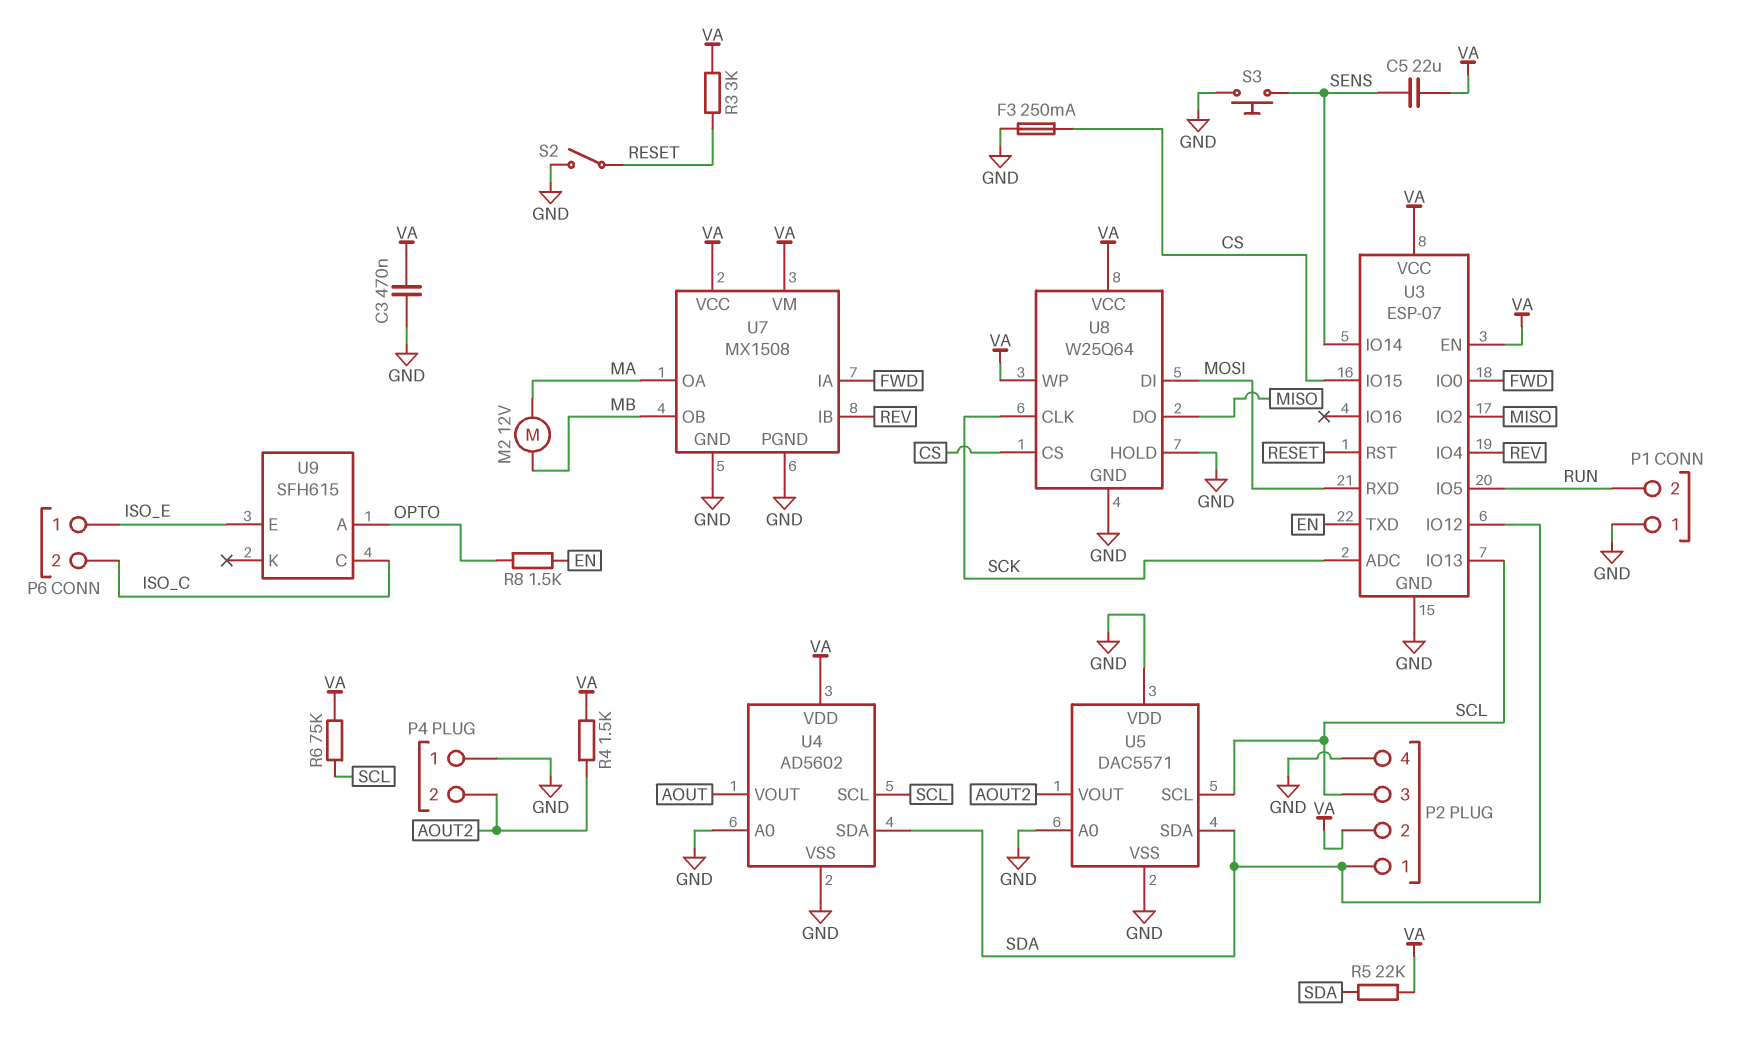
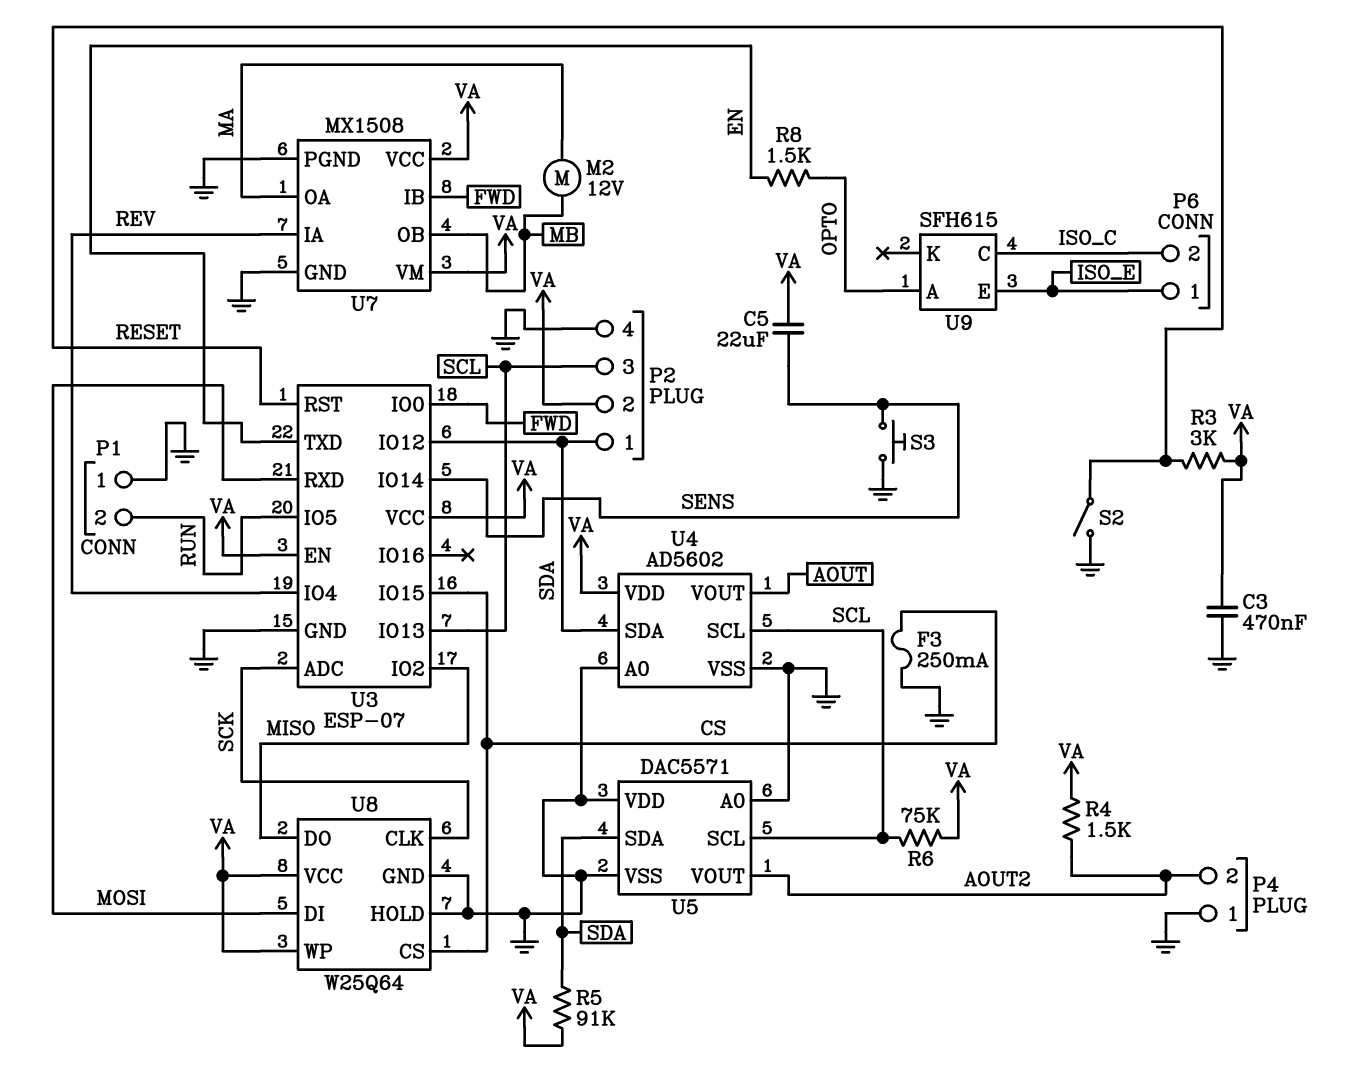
R5: 22k (SDA, VA) -> 91k (SDA, VA)
U7 pin IA: FWD -> REV
U7 pin IB: REV -> FWD

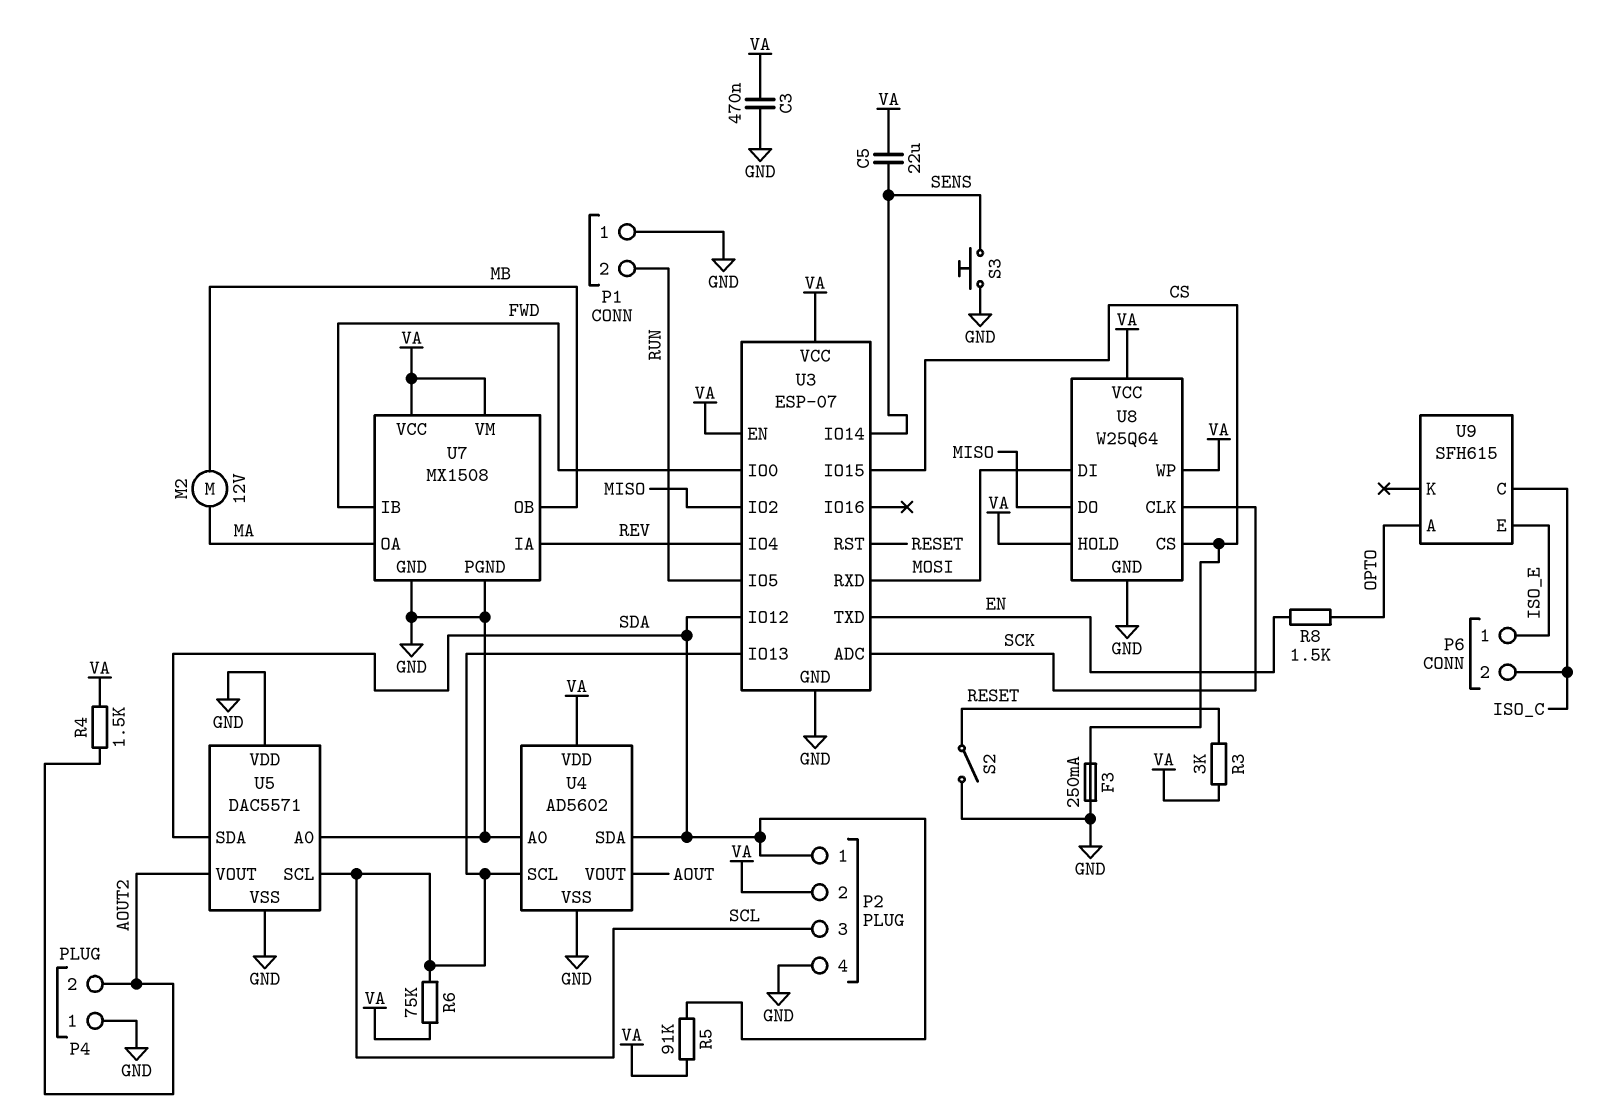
U8 pin HOLD: GND -> VA

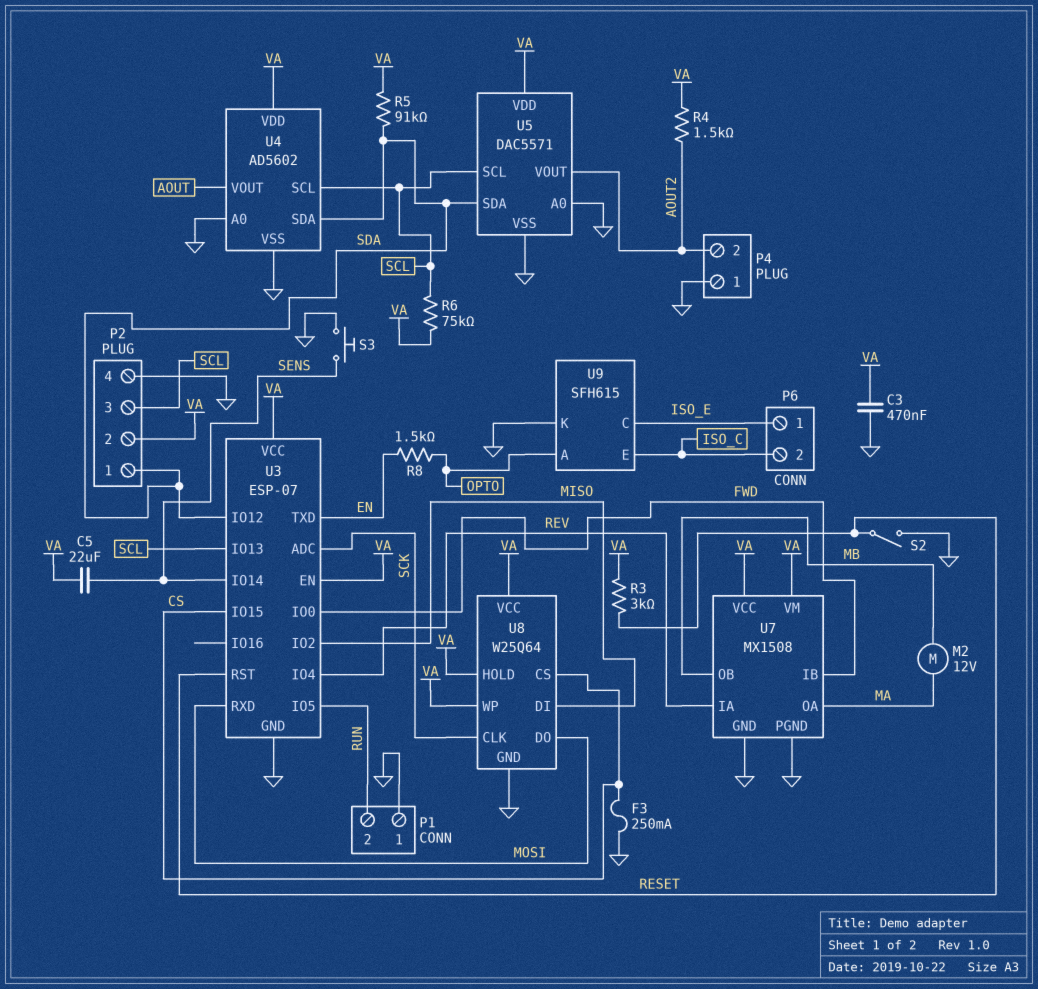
U5 pin VDD: GND -> VA
U8 pin DI: MOSI -> MISO
U8 pin DO: MISO -> MOSI
U9 pin C: ISO_C -> ISO_E
U9 pin E: ISO_E -> ISO_C
U9 pin K: none -> GND

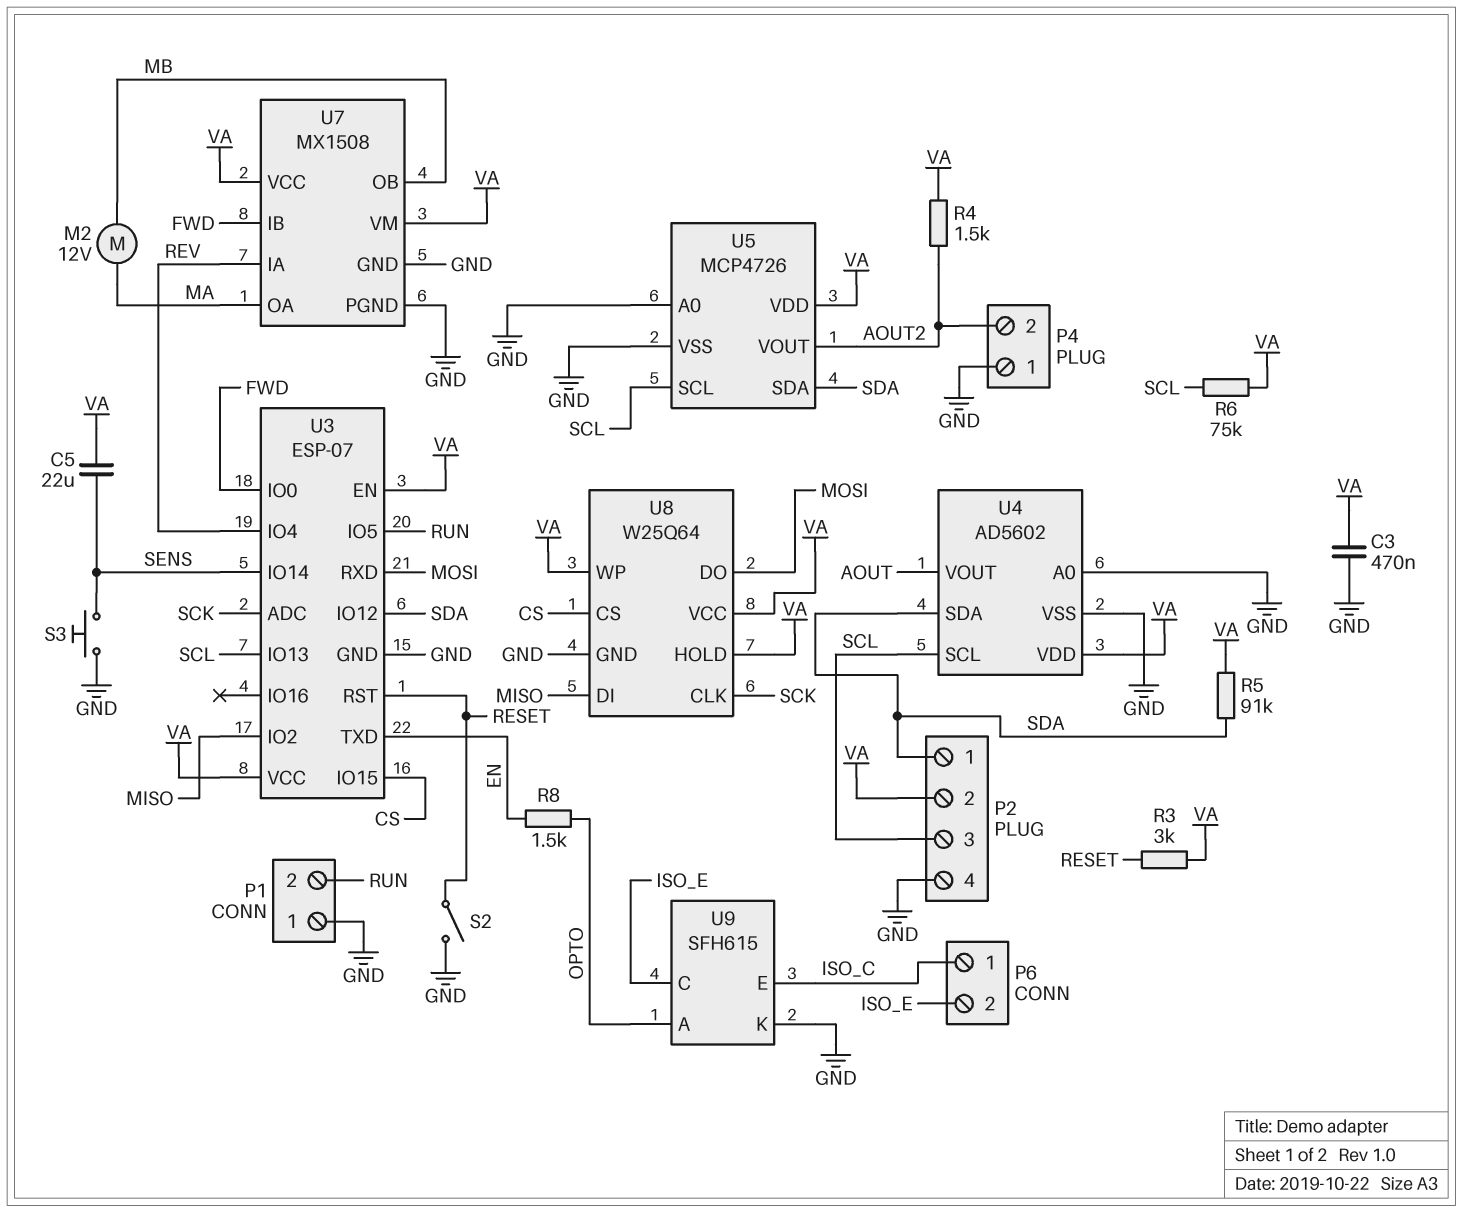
F3: 250mA (CS, GND) -> none
P6 pin 1: ISO_E -> ISO_C
P6 pin 2: ISO_C -> ISO_E
U5: DAC5571 -> MCP4726

